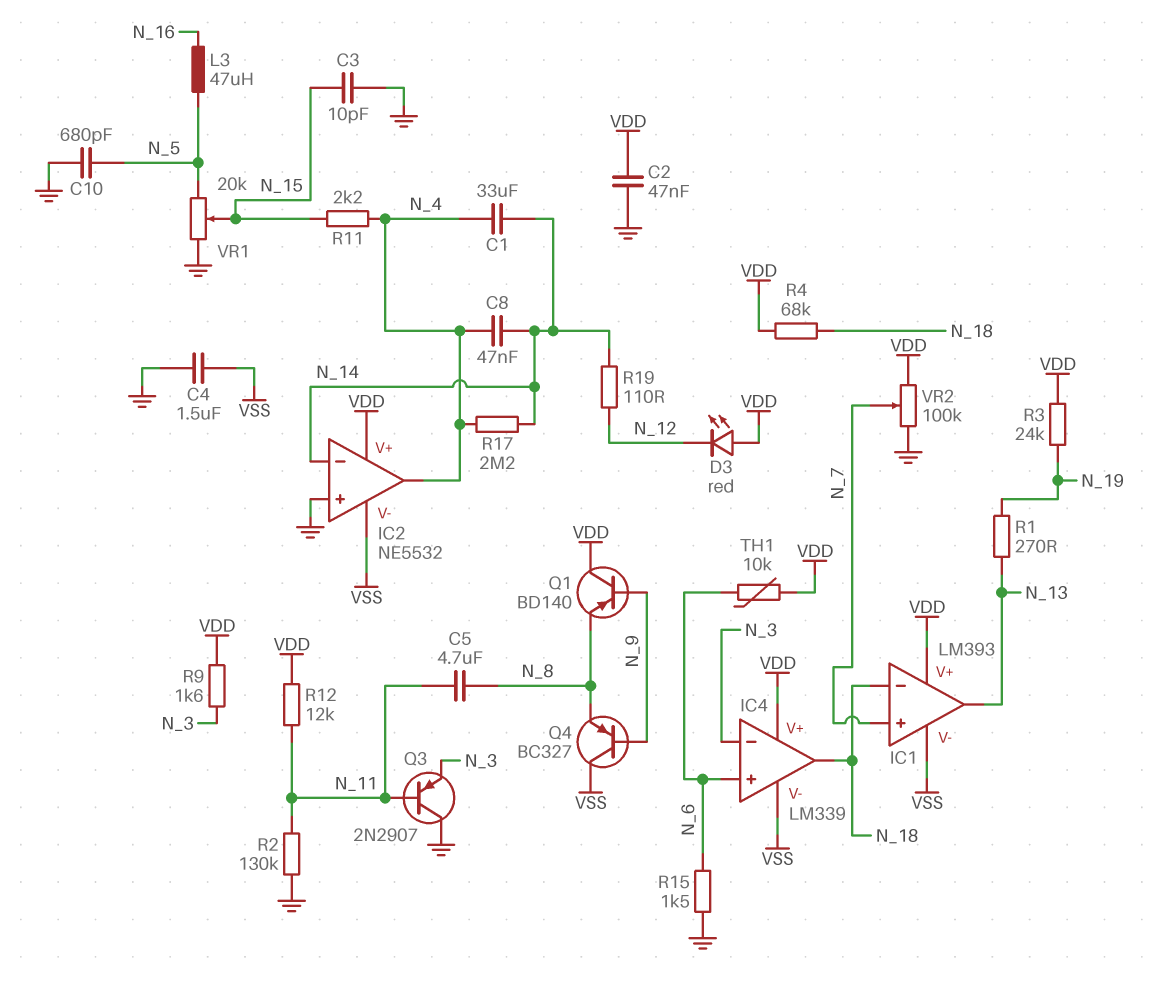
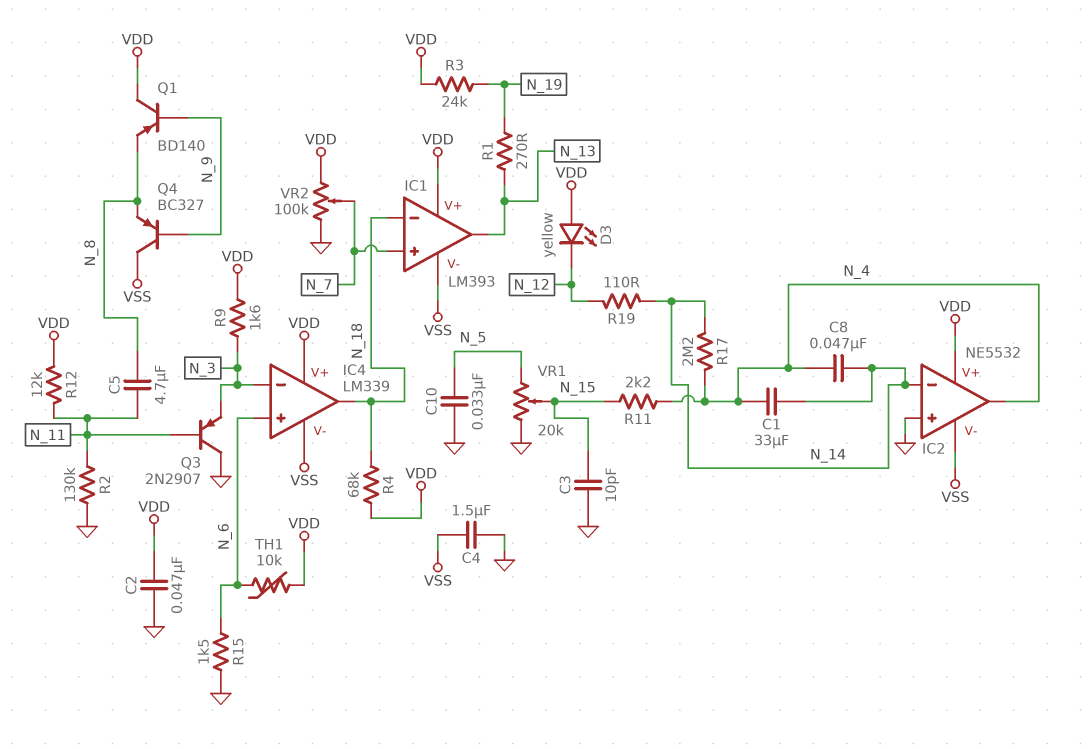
C10: 680pF (GND, N_5) -> 33nF (GND, N_5)
D3: LED red (A VDD, K N_12) -> LED yellow (A VDD, K N_12)
L3: 47uH (N_5, N_16) -> none

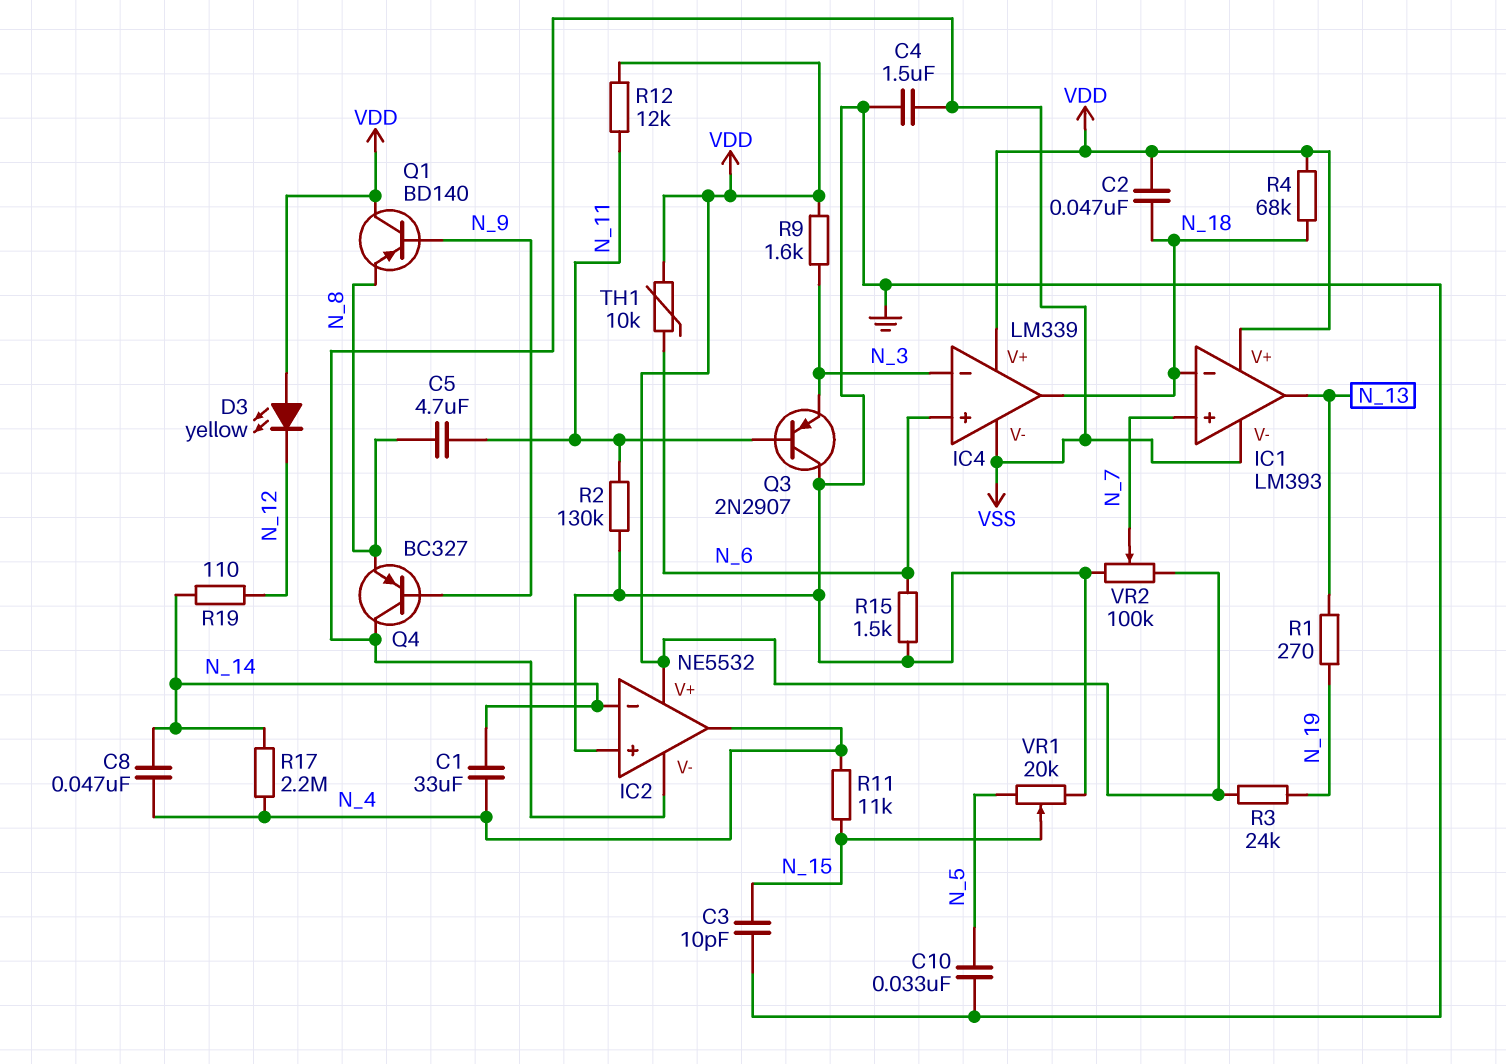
C2: 47nF (GND, VDD) -> 47nF (N_18, VDD)
R11: 2.2k (N_4, N_15) -> 11k (N_4, N_15)

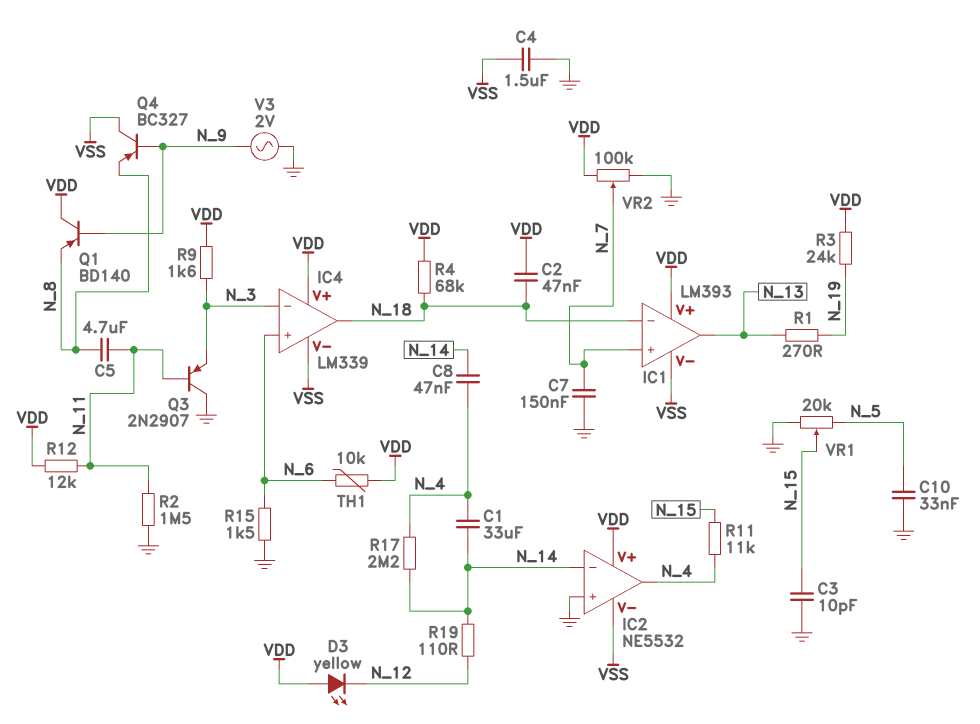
C7: none -> 150nF (GND, N_7)
R2: 130k (GND, N_11) -> 1.5M (GND, N_11)
V3: none -> AC 2V (GND, N_9)

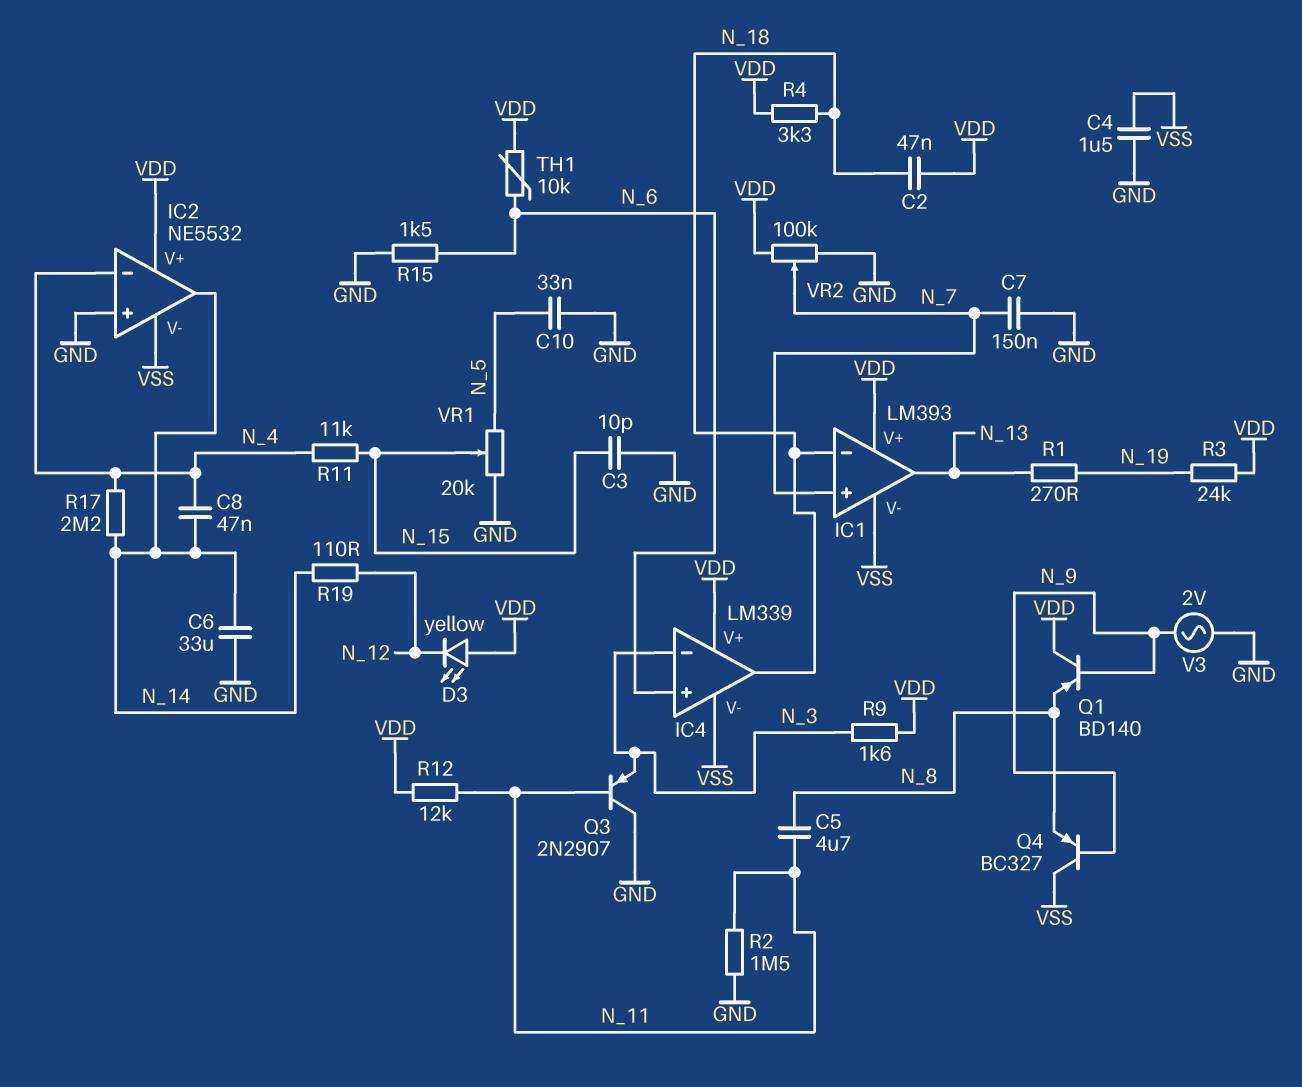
C1: 33uF (N_4, N_14) -> none
C6: none -> 33uF (GND, N_14)
IC2 pin in-: N_14 -> N_4
IC2 pin out: N_4 -> N_14
R4: 68k (N_18, VDD) -> 3.3k (N_18, VDD)

